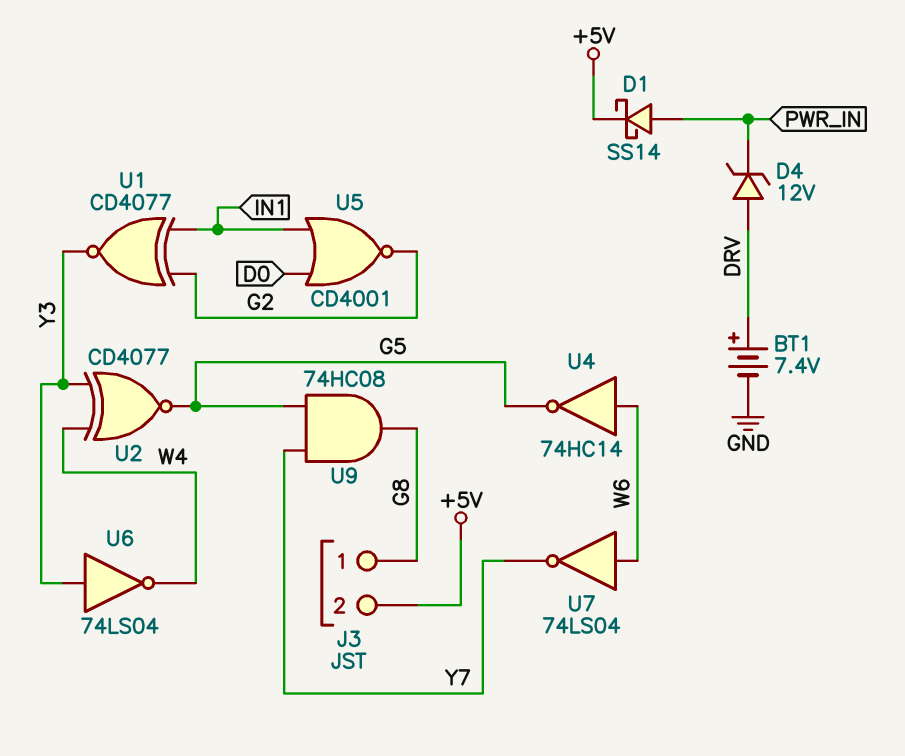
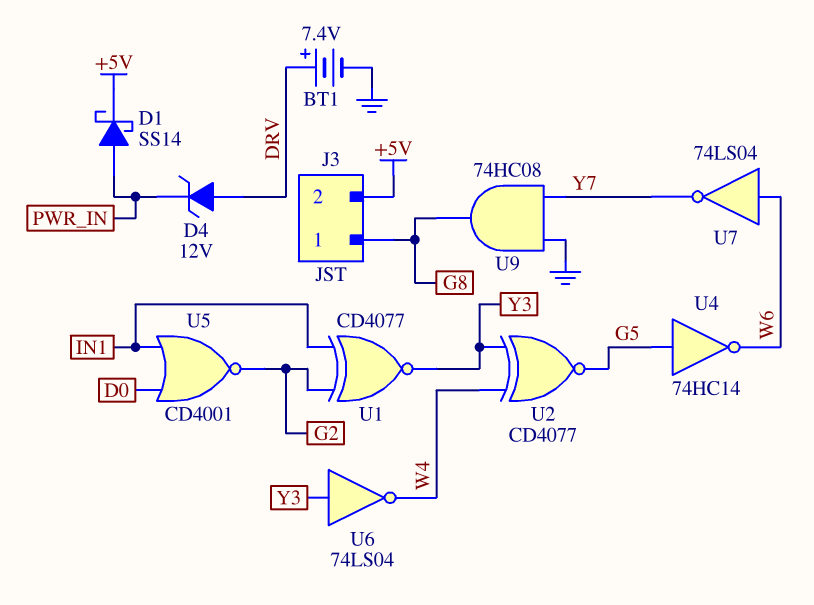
U4: NOT 74HC14 (in W6, out G5) -> NOT 74HC14 (in G5, out W6)
U9: AND 74HC08 (in G5, in Y7, out G8) -> AND 74HC08 (in GND, in Y7, out G8)

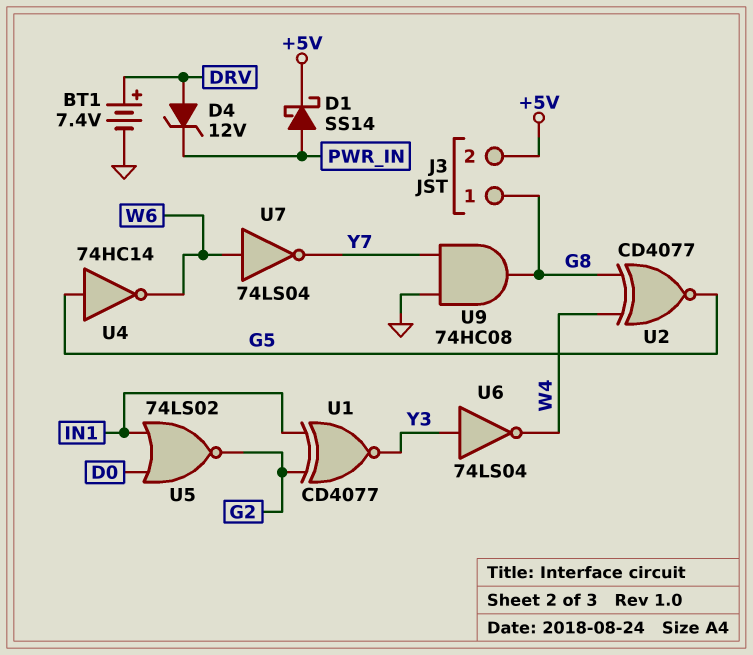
U2: XNOR CD4077 (in W4, in Y3, out G5) -> XNOR CD4077 (in G8, in W4, out G5)
U5: NOR CD4001 (in D0, in IN1, out G2) -> NOR 74LS02 (in D0, in IN1, out G2)

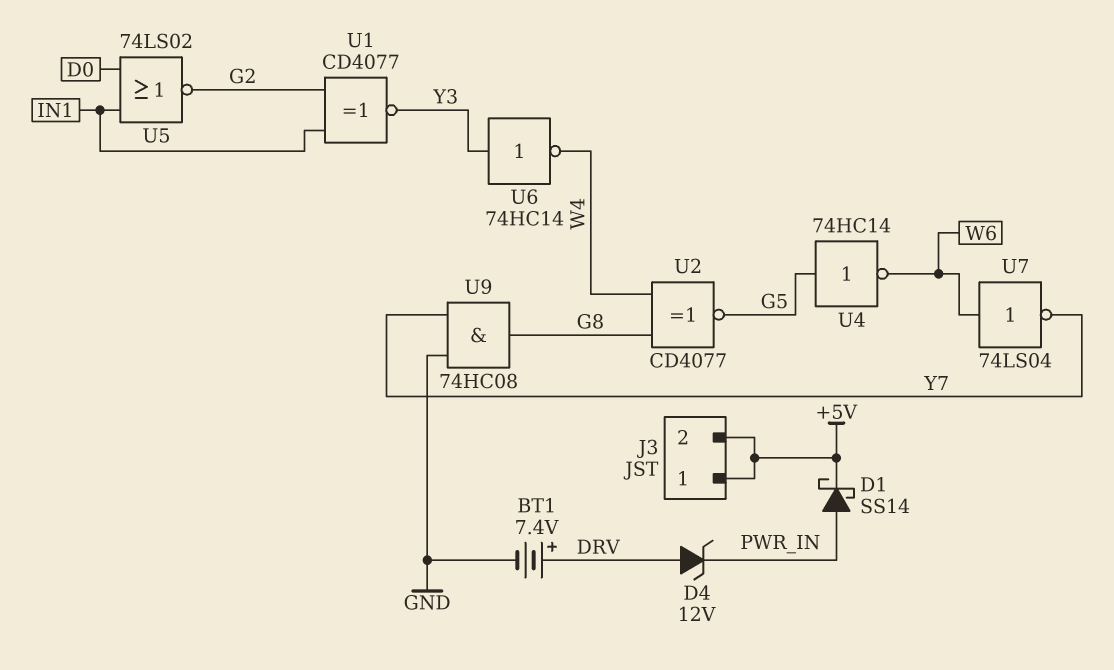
J3 pin 1: G8 -> +5V
U6: NOT 74LS04 (in Y3, out W4) -> NOT 74HC14 (in Y3, out W4)

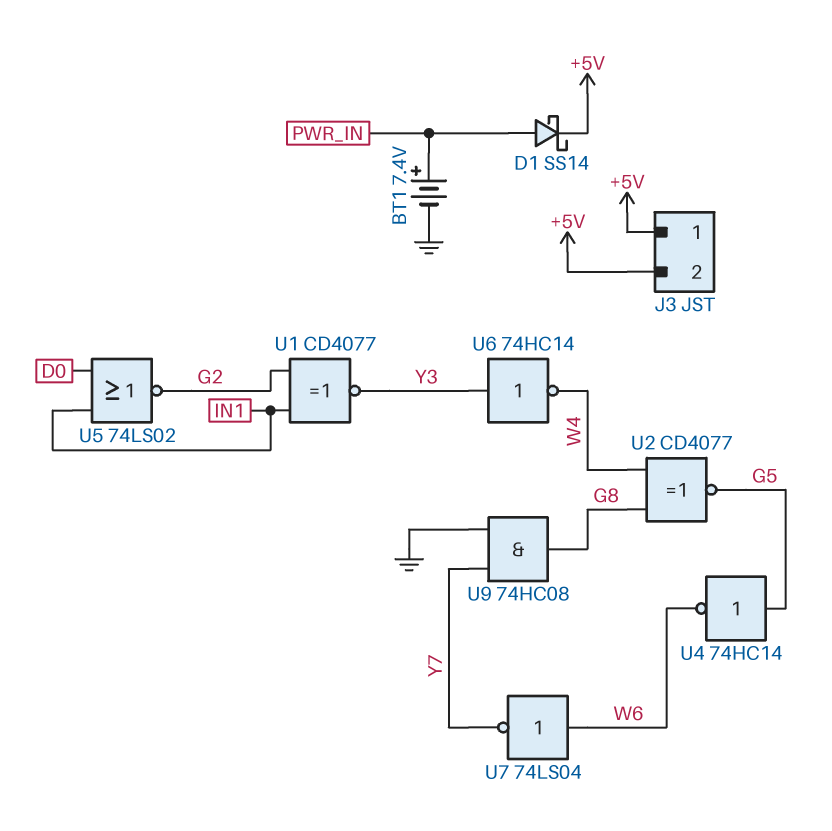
BT1: 7.4V (plus DRV, minus GND) -> 7.4V (plus PWR_IN, minus GND)
D4: zener 12V (A DRV, K PWR_IN) -> none

